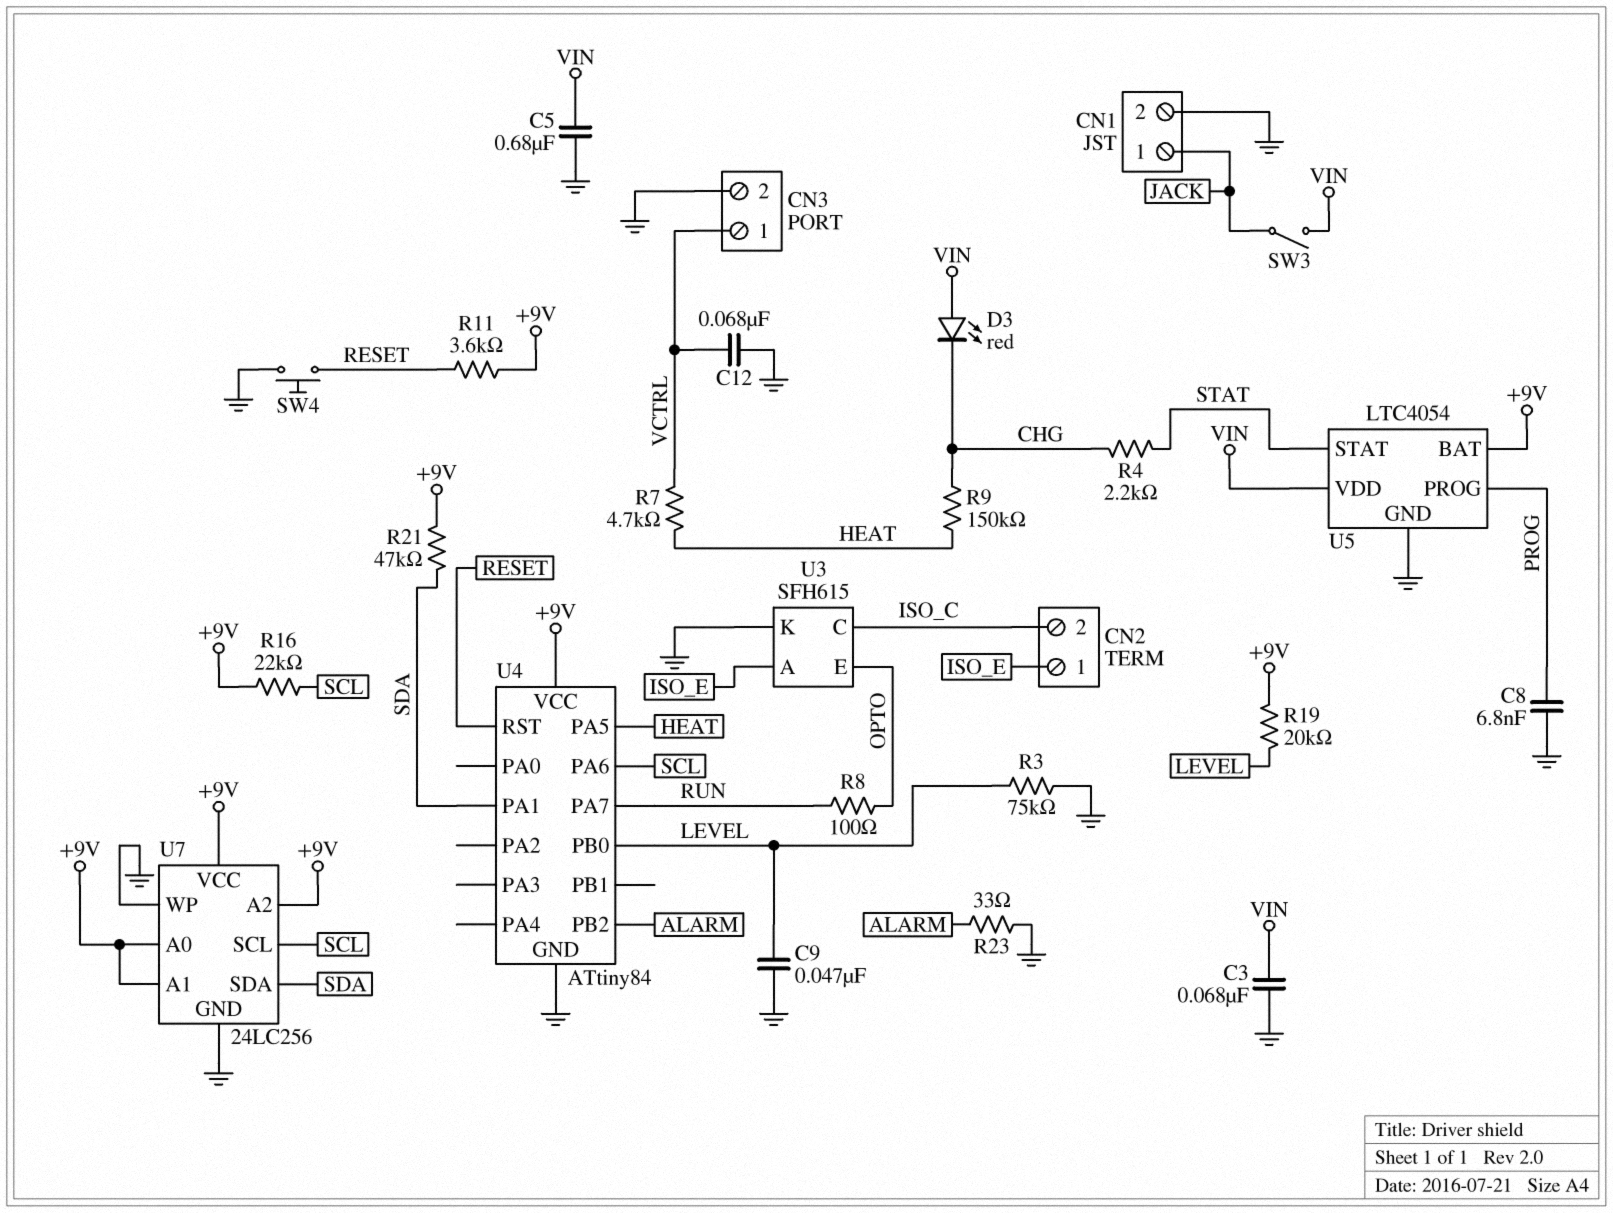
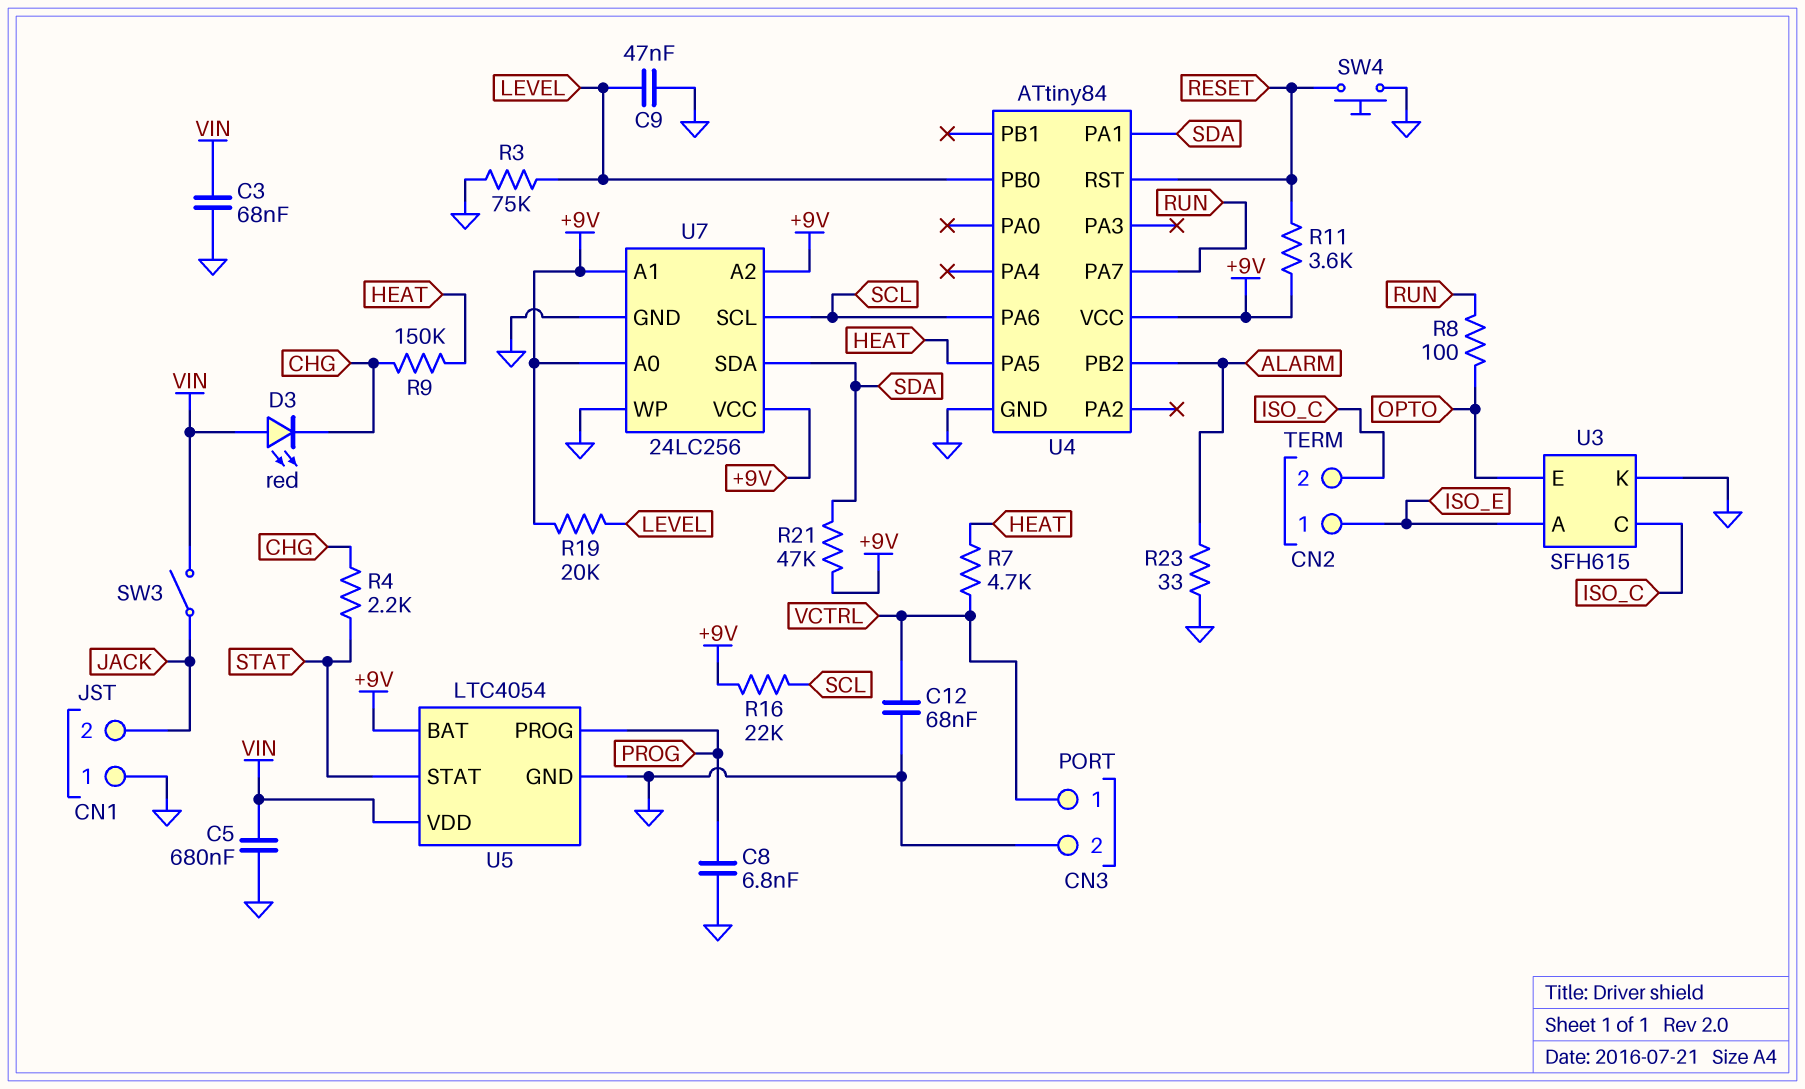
CN1 pin 1: JACK -> GND
CN1 pin 2: GND -> JACK

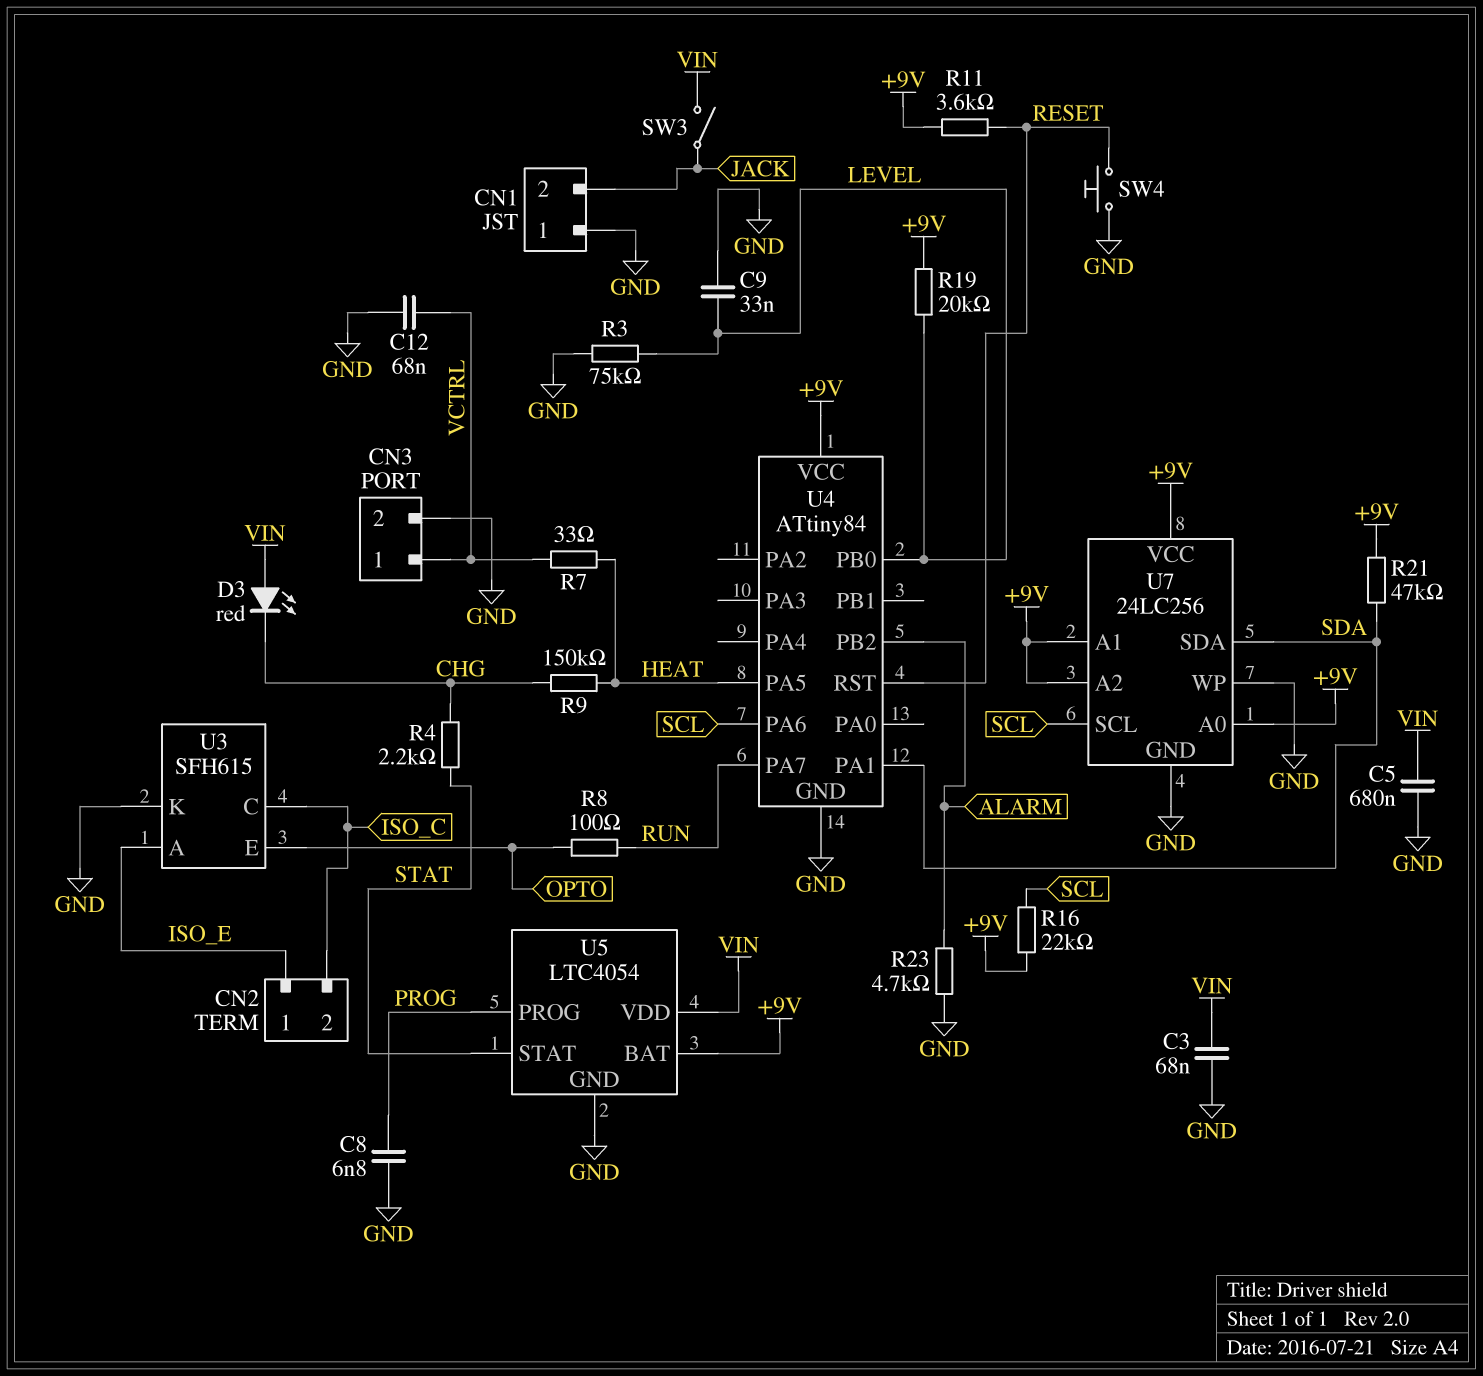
C9: 47nF (GND, LEVEL) -> 33nF (GND, LEVEL)
R7: 4.7k (HEAT, VCTRL) -> 33 (HEAT, VCTRL)
R23: 33 (ALARM, GND) -> 4.7k (ALARM, GND)

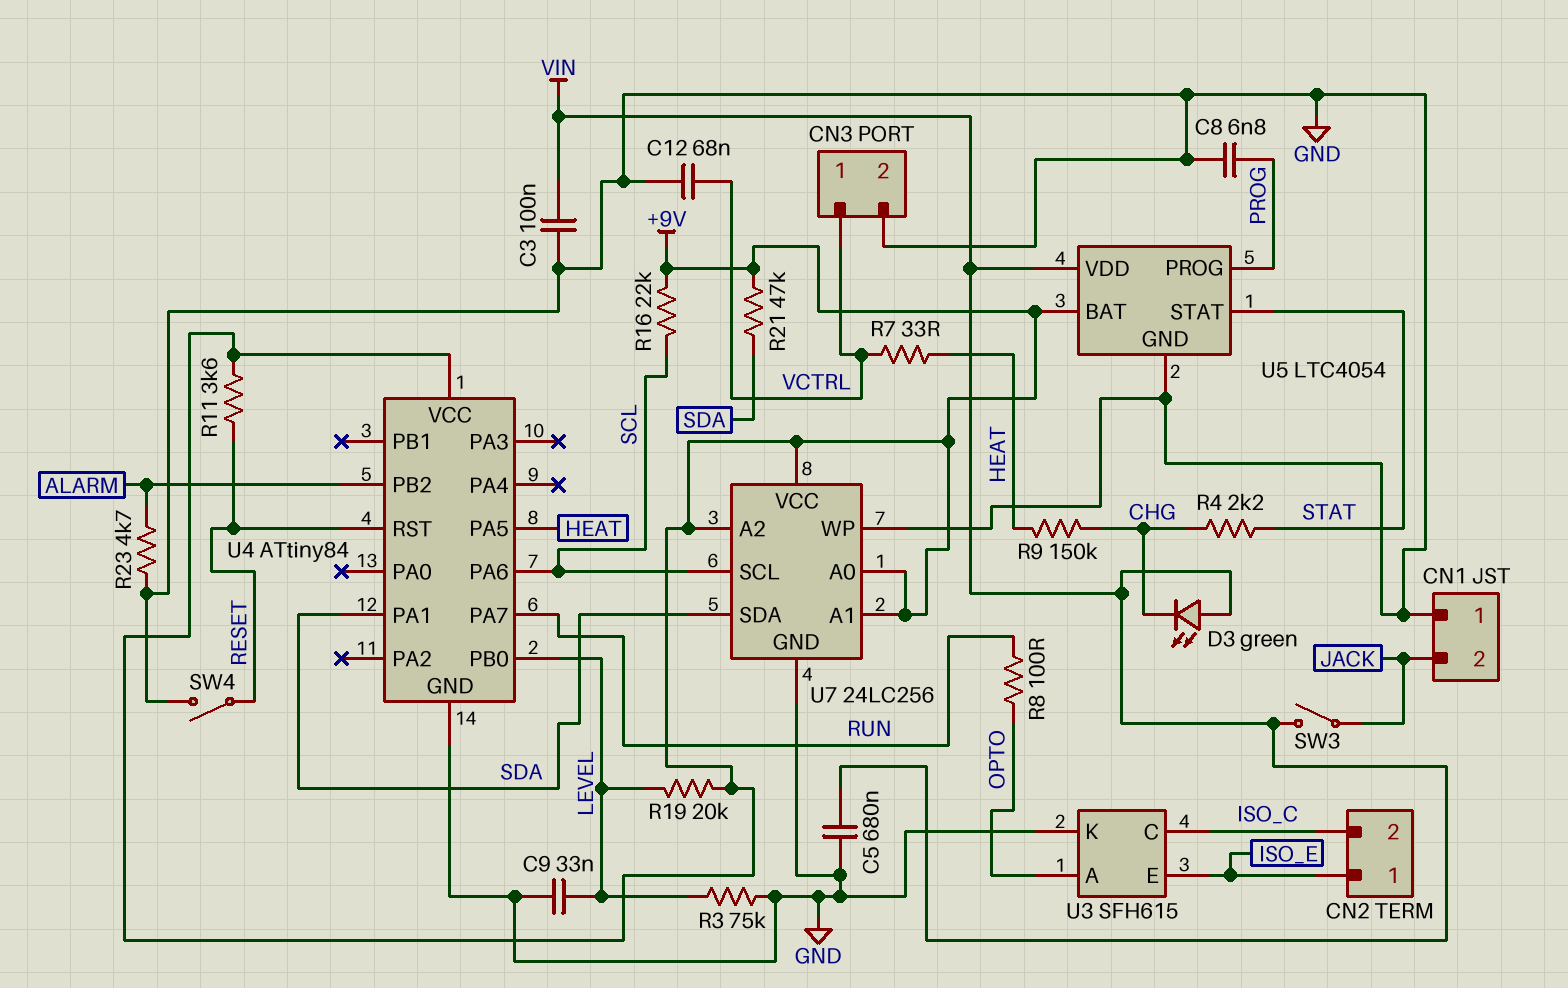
C3: 68nF (GND, VIN) -> 100nF (GND, VIN)
D3: LED red (A VIN, K CHG) -> LED green (A VIN, K CHG)
SW4: button (GND, RESET) -> switch (GND, RESET)
U3 pin A: ISO_E -> OPTO
U3 pin E: OPTO -> ISO_E

